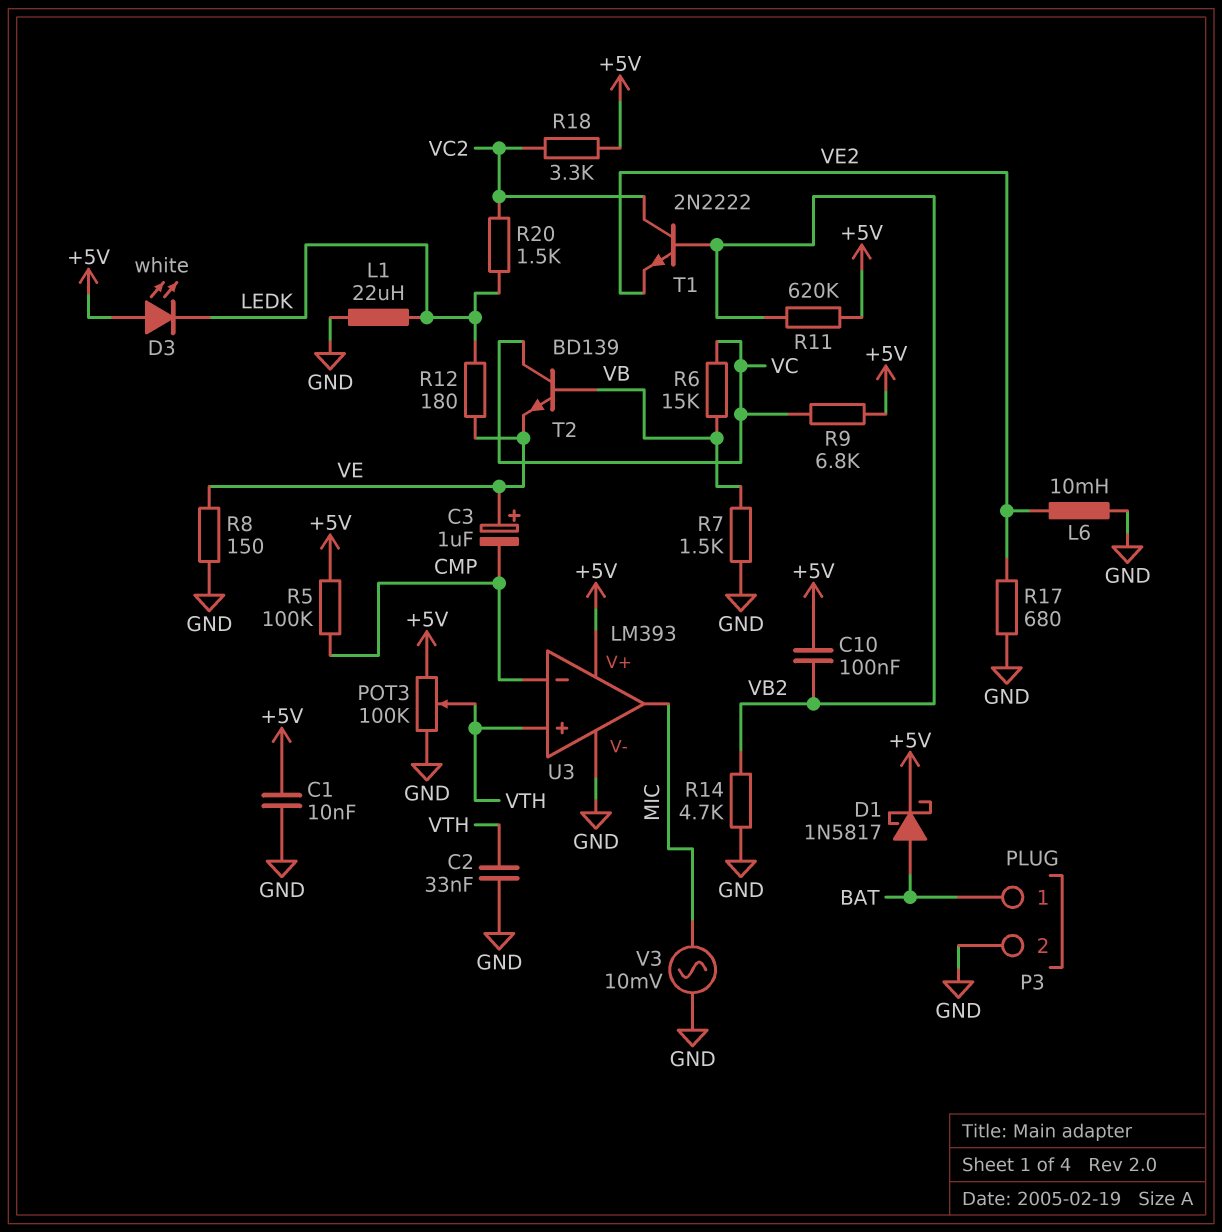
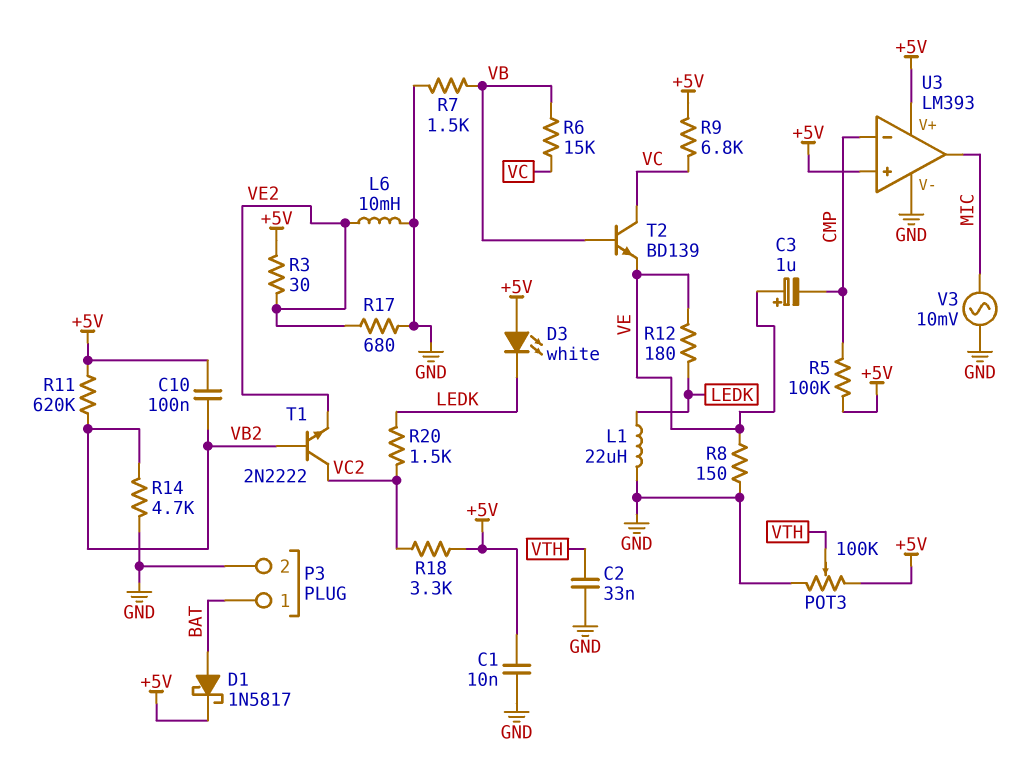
R3: none -> 30 (+5V, VE2)
U3 pin in+: VTH -> +5V

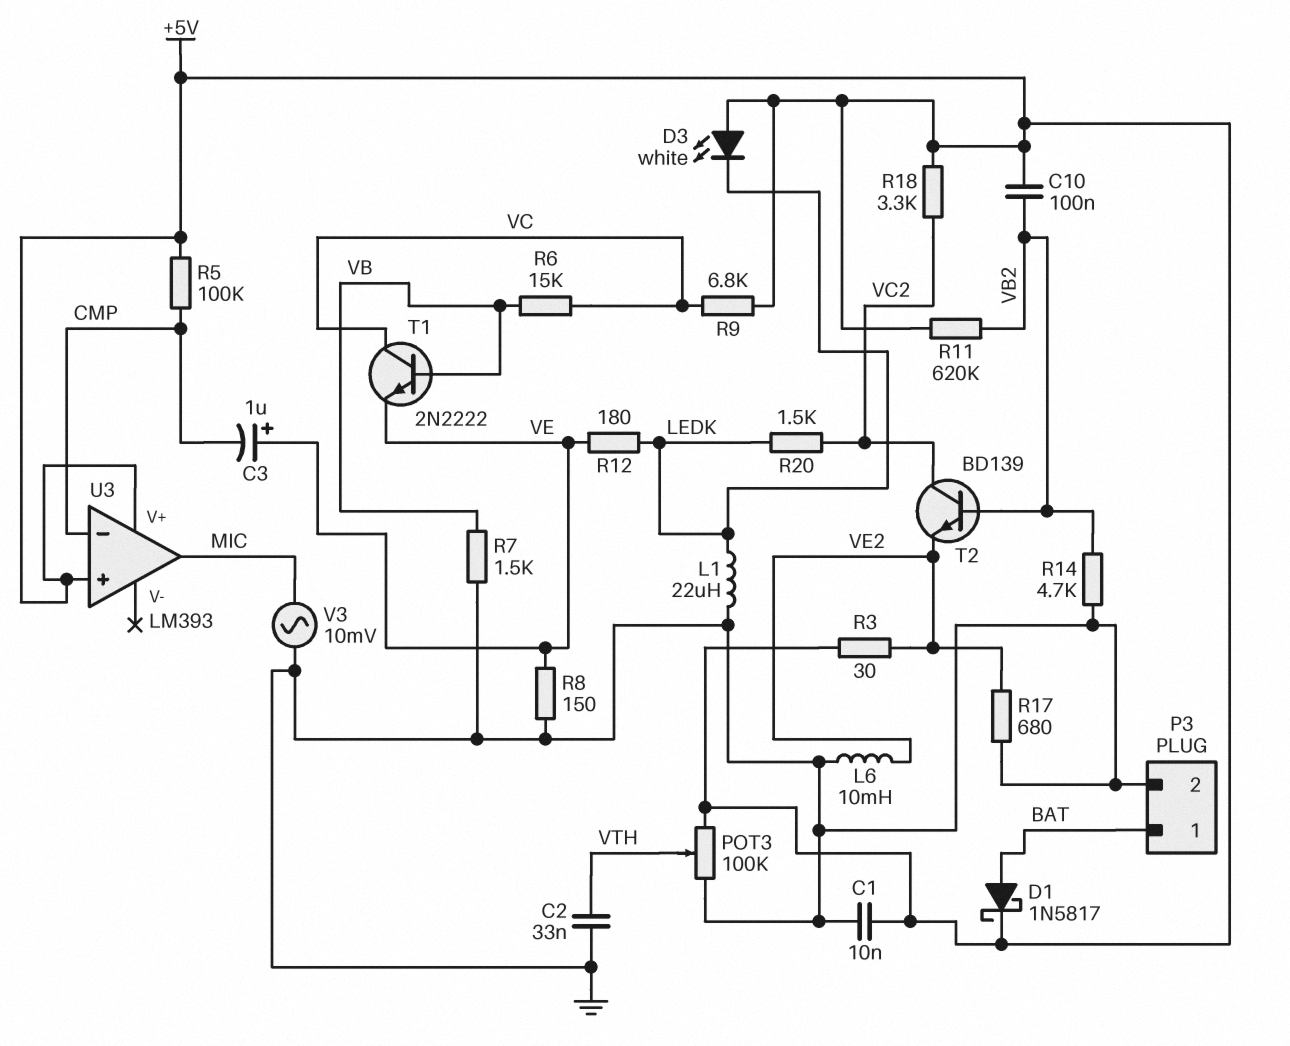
T1: NPN 2N2222 (B VB2, C VC2, E VE2) -> NPN 2N2222 (B VB, C VC, E VE)
T2: NPN BD139 (B VB, C VC, E VE) -> NPN BD139 (B VB2, C VC2, E VE2)
U3 pin V-: GND -> none

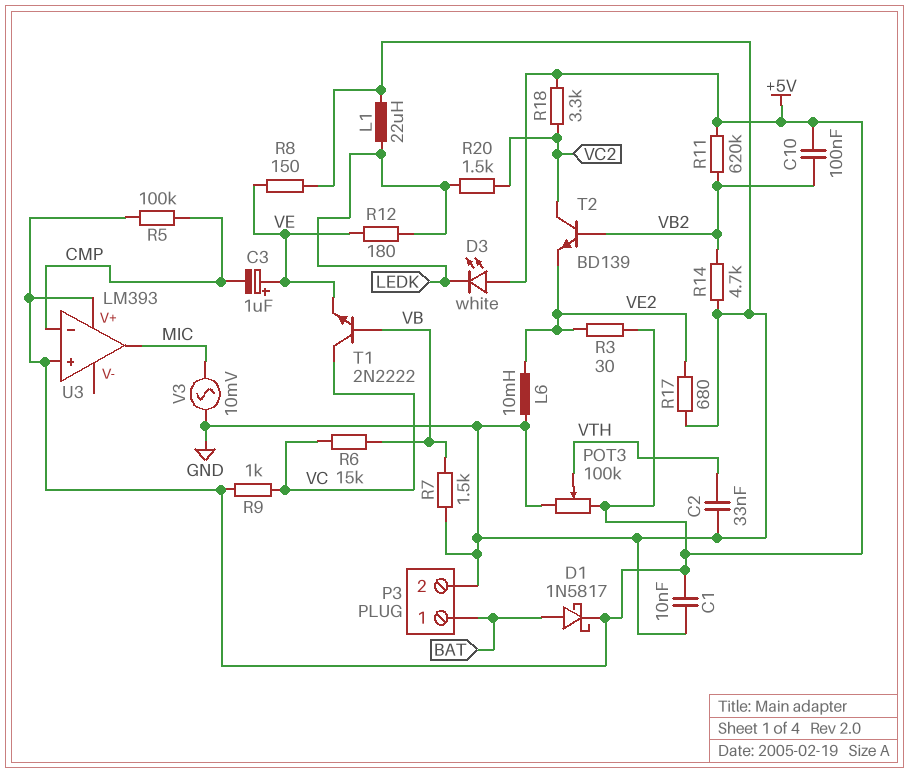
R9: 6.8k (+5V, VC) -> 1k (+5V, VC)

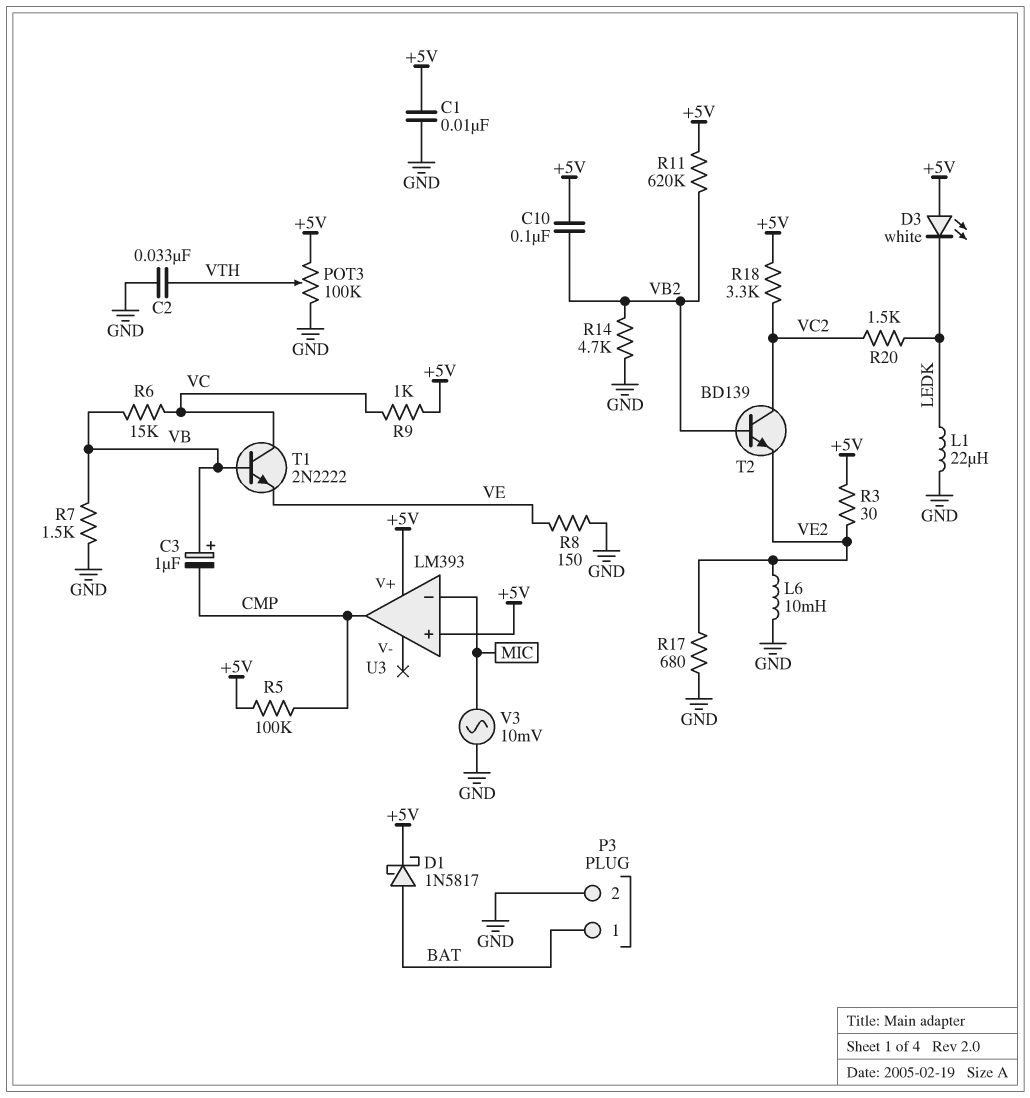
C3: 1uF (plus VE, minus CMP) -> 1uF (plus VB, minus CMP)
R12: 180 (LEDK, VE) -> none
U3 pin in-: CMP -> MIC
U3 pin out: MIC -> CMP

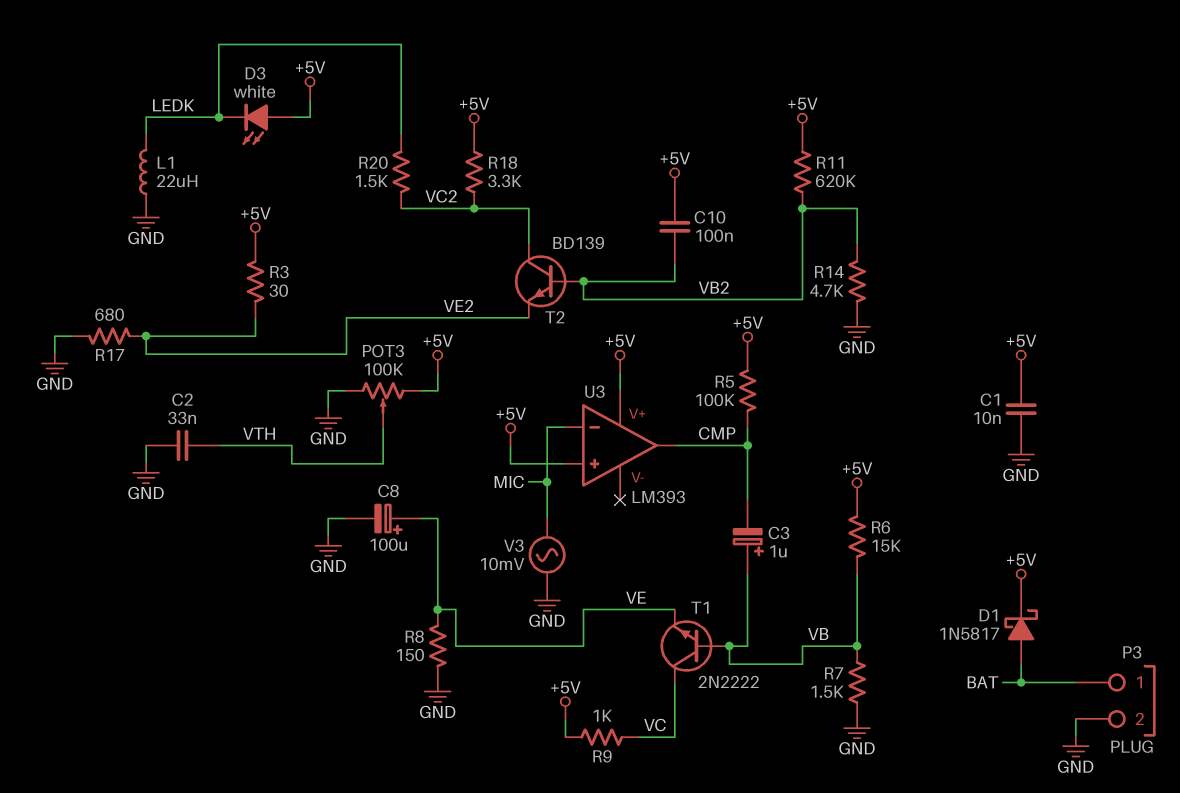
C8: none -> 100uF (plus VE, minus GND)
L6: 10mH (GND, VE2) -> none
R6: 15k (VB, VC) -> 15k (+5V, VB)

